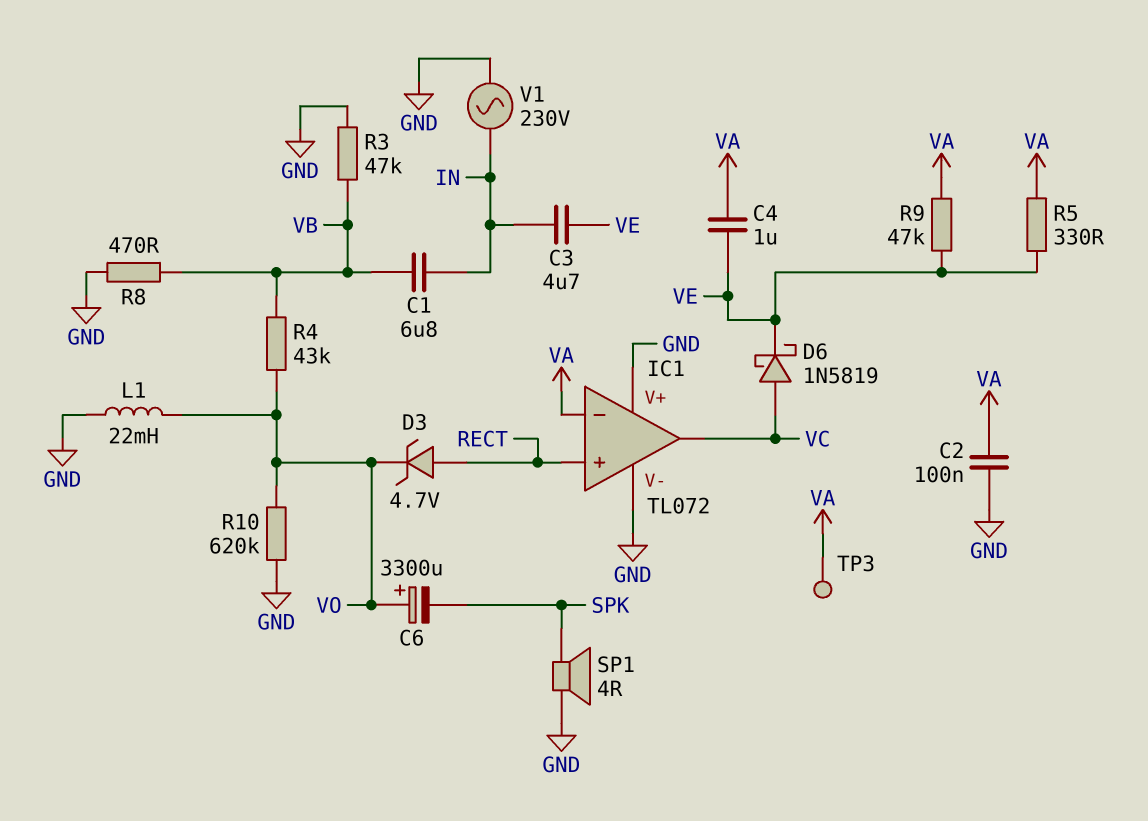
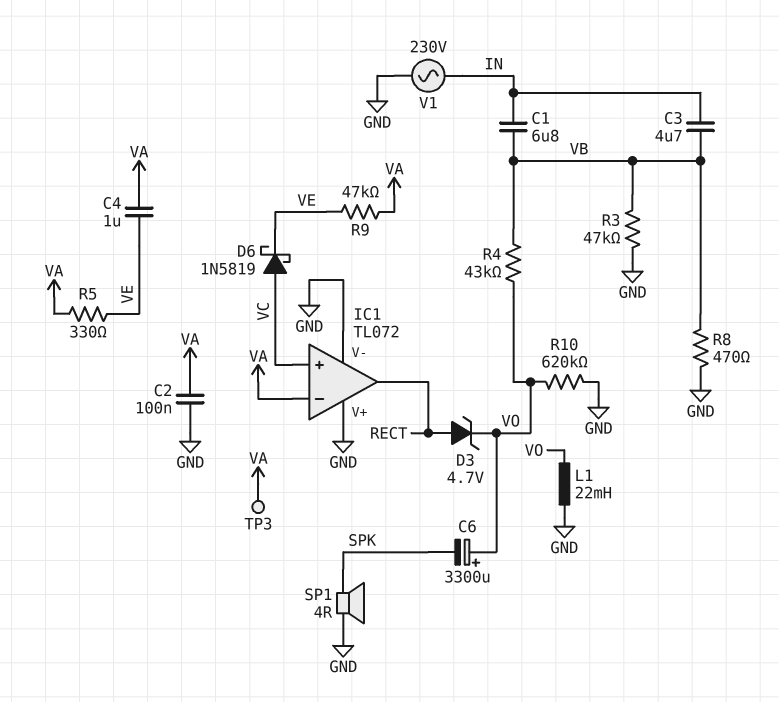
C3: 4.7uF (IN, VE) -> 4.7uF (IN, VB)
IC1 pin in+: RECT -> VC
IC1 pin out: VC -> RECT

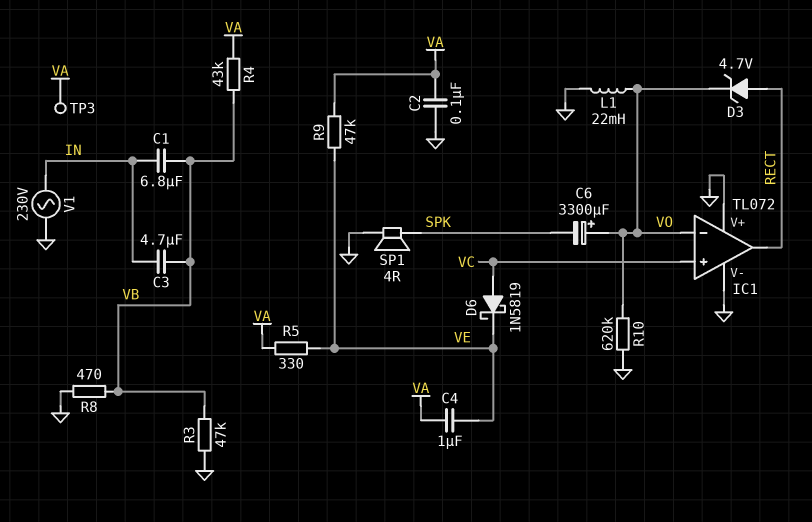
IC1 pin in-: VA -> VO
R4: 43k (VB, VO) -> 43k (VA, VB)

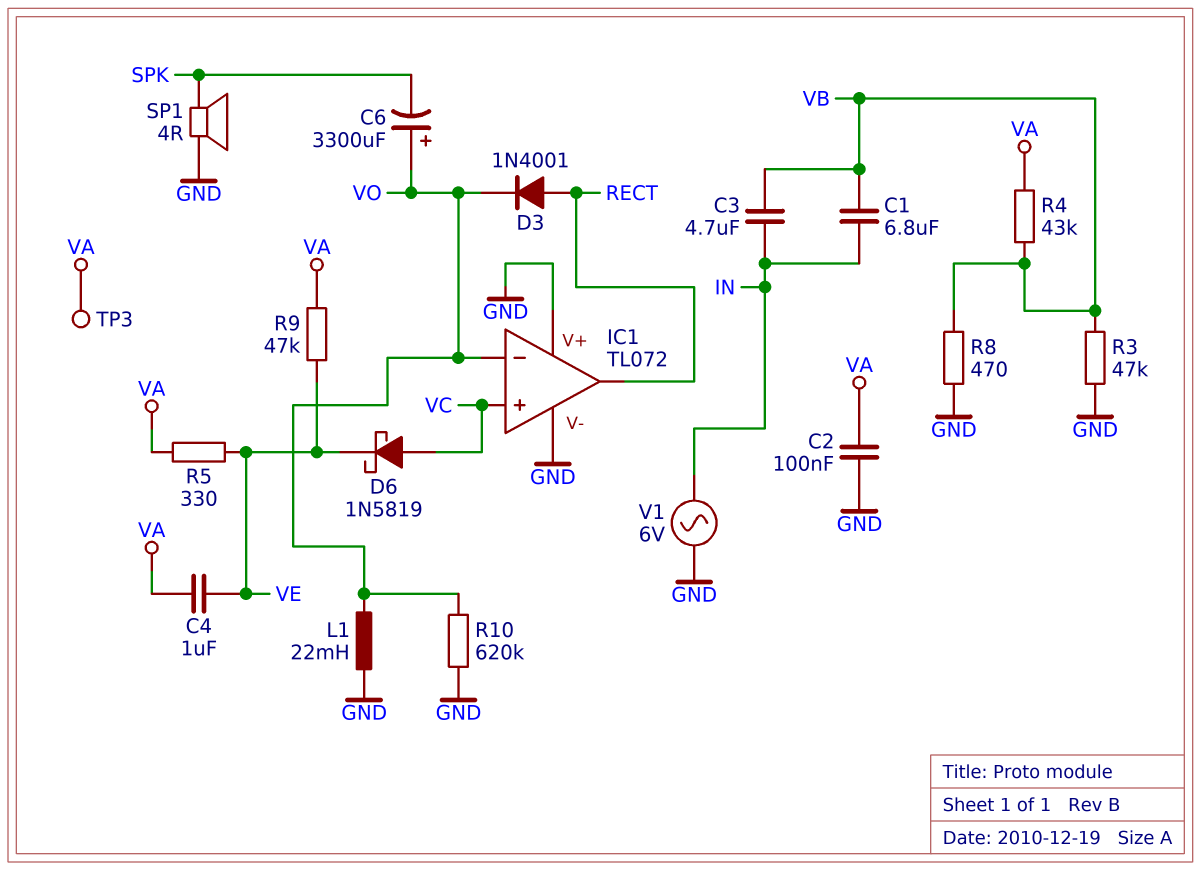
D3: zener 4.7V (A RECT, K VO) -> diode 1N4001 (A RECT, K VO)
V1: AC 230V (GND, IN) -> AC 6V (GND, IN)

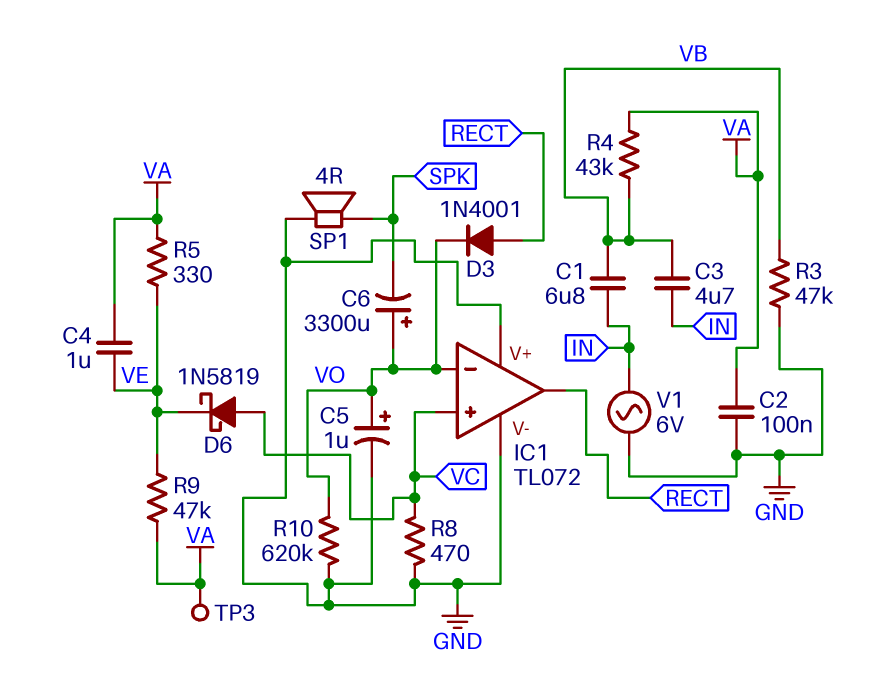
C5: none -> 1uF (plus VO, minus GND)
L1: 22mH (GND, VO) -> none
R8: 470 (GND, VB) -> 470 (GND, VC)

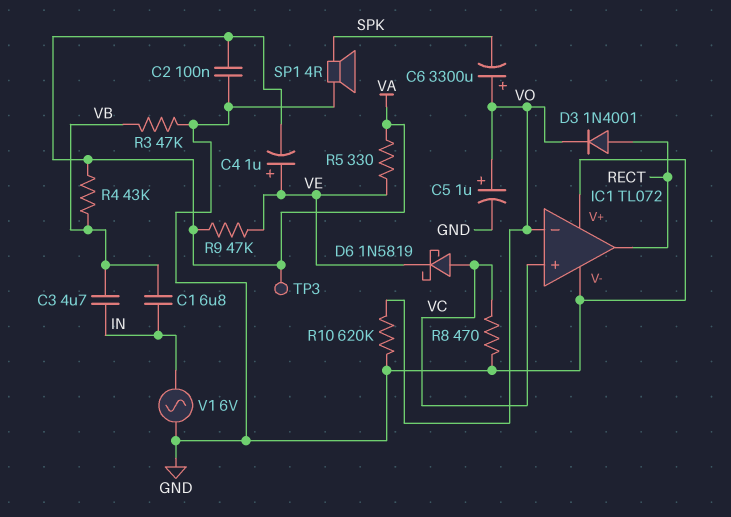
C4: 1uF (VA, VE) -> 1uF (plus VE, minus VA)

